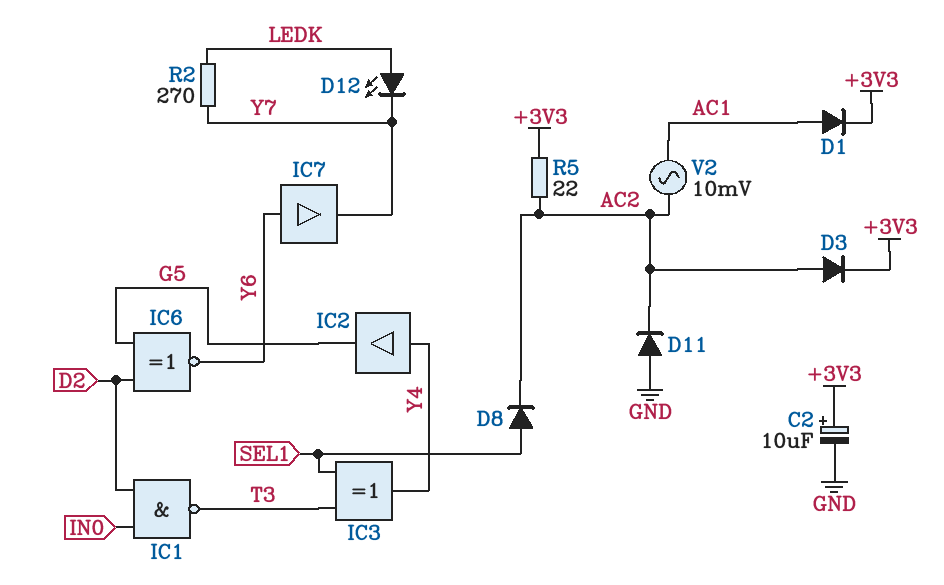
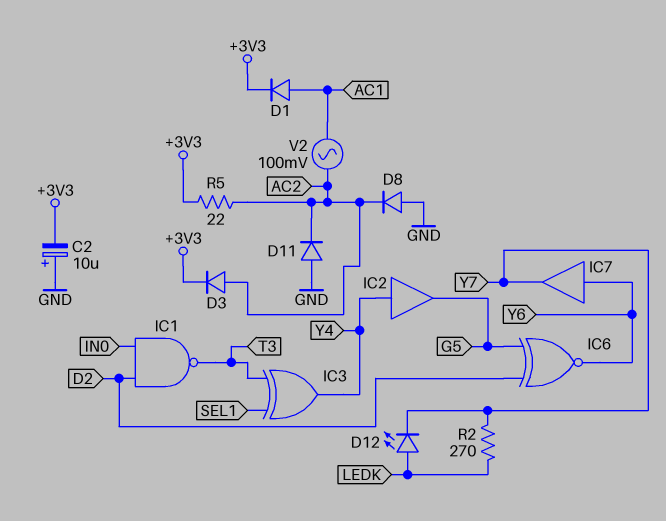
C2: 10uF (plus +3V3, minus GND) -> 10uF (plus GND, minus +3V3)
D8: diode (A SEL1, K AC2) -> diode (A GND, K AC2)
V2: AC 10mV (AC1, AC2) -> AC 100mV (AC1, AC2)

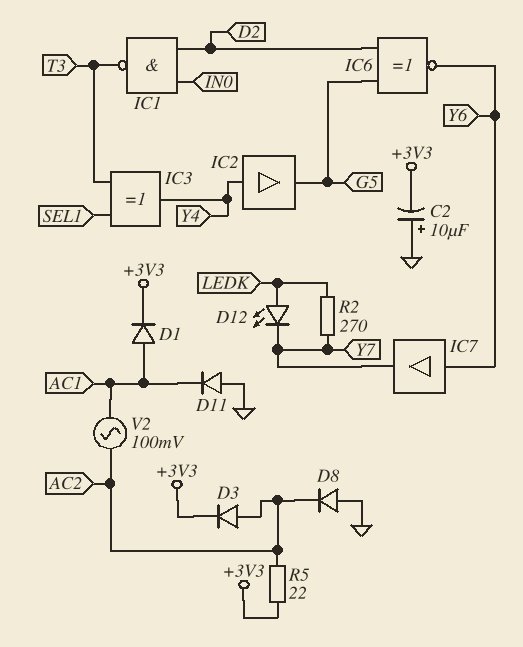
D11: diode (A GND, K AC2) -> diode (A GND, K AC1)

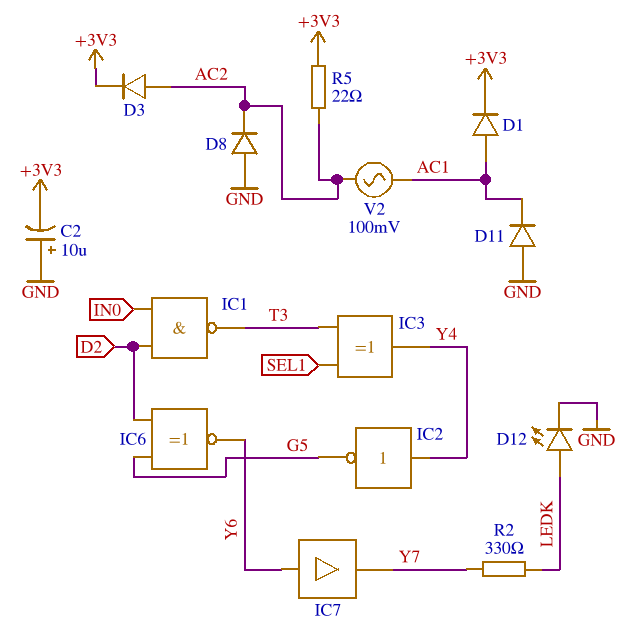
D12: LED (A LEDK, K Y7) -> LED (A LEDK, K GND)
IC2: buffer (in Y4, out G5) -> NOT (in Y4, out G5)
R2: 270 (LEDK, Y7) -> 330 (LEDK, Y7)

